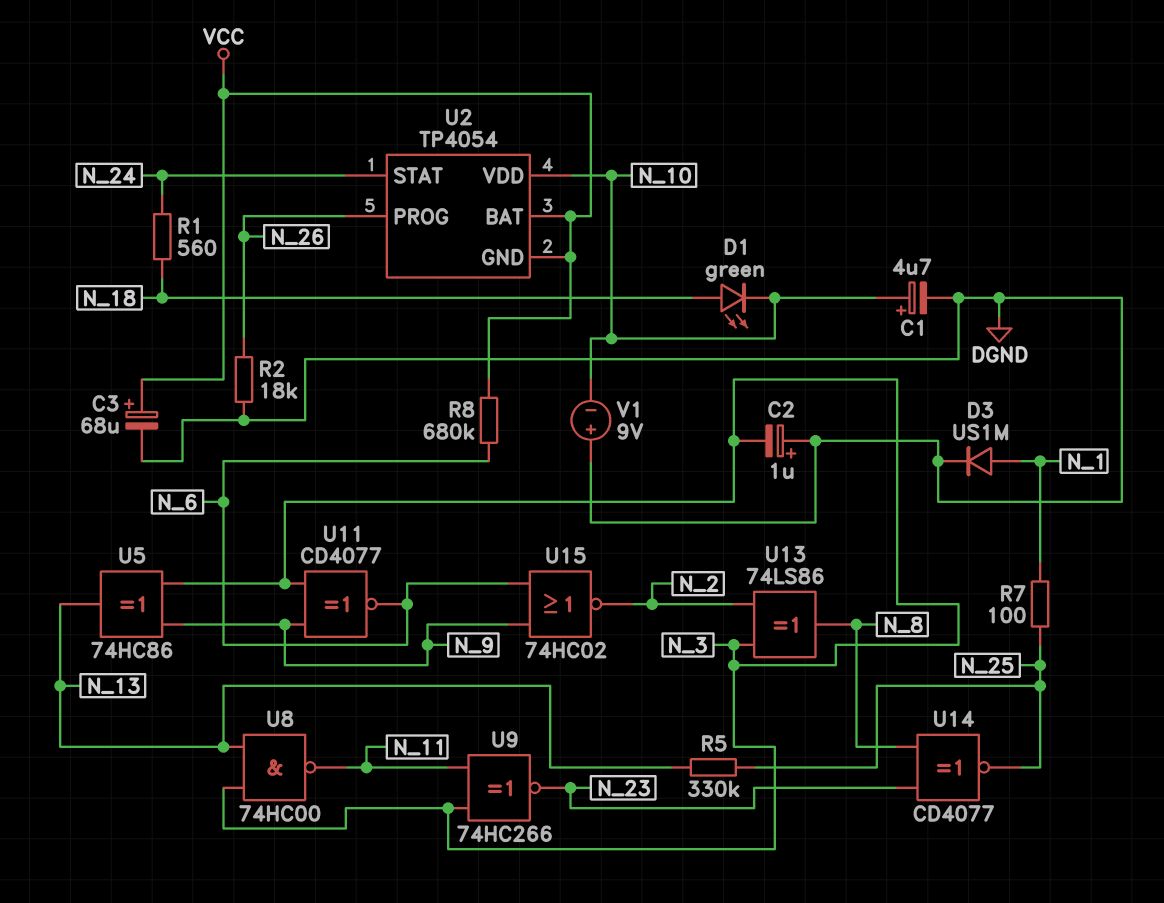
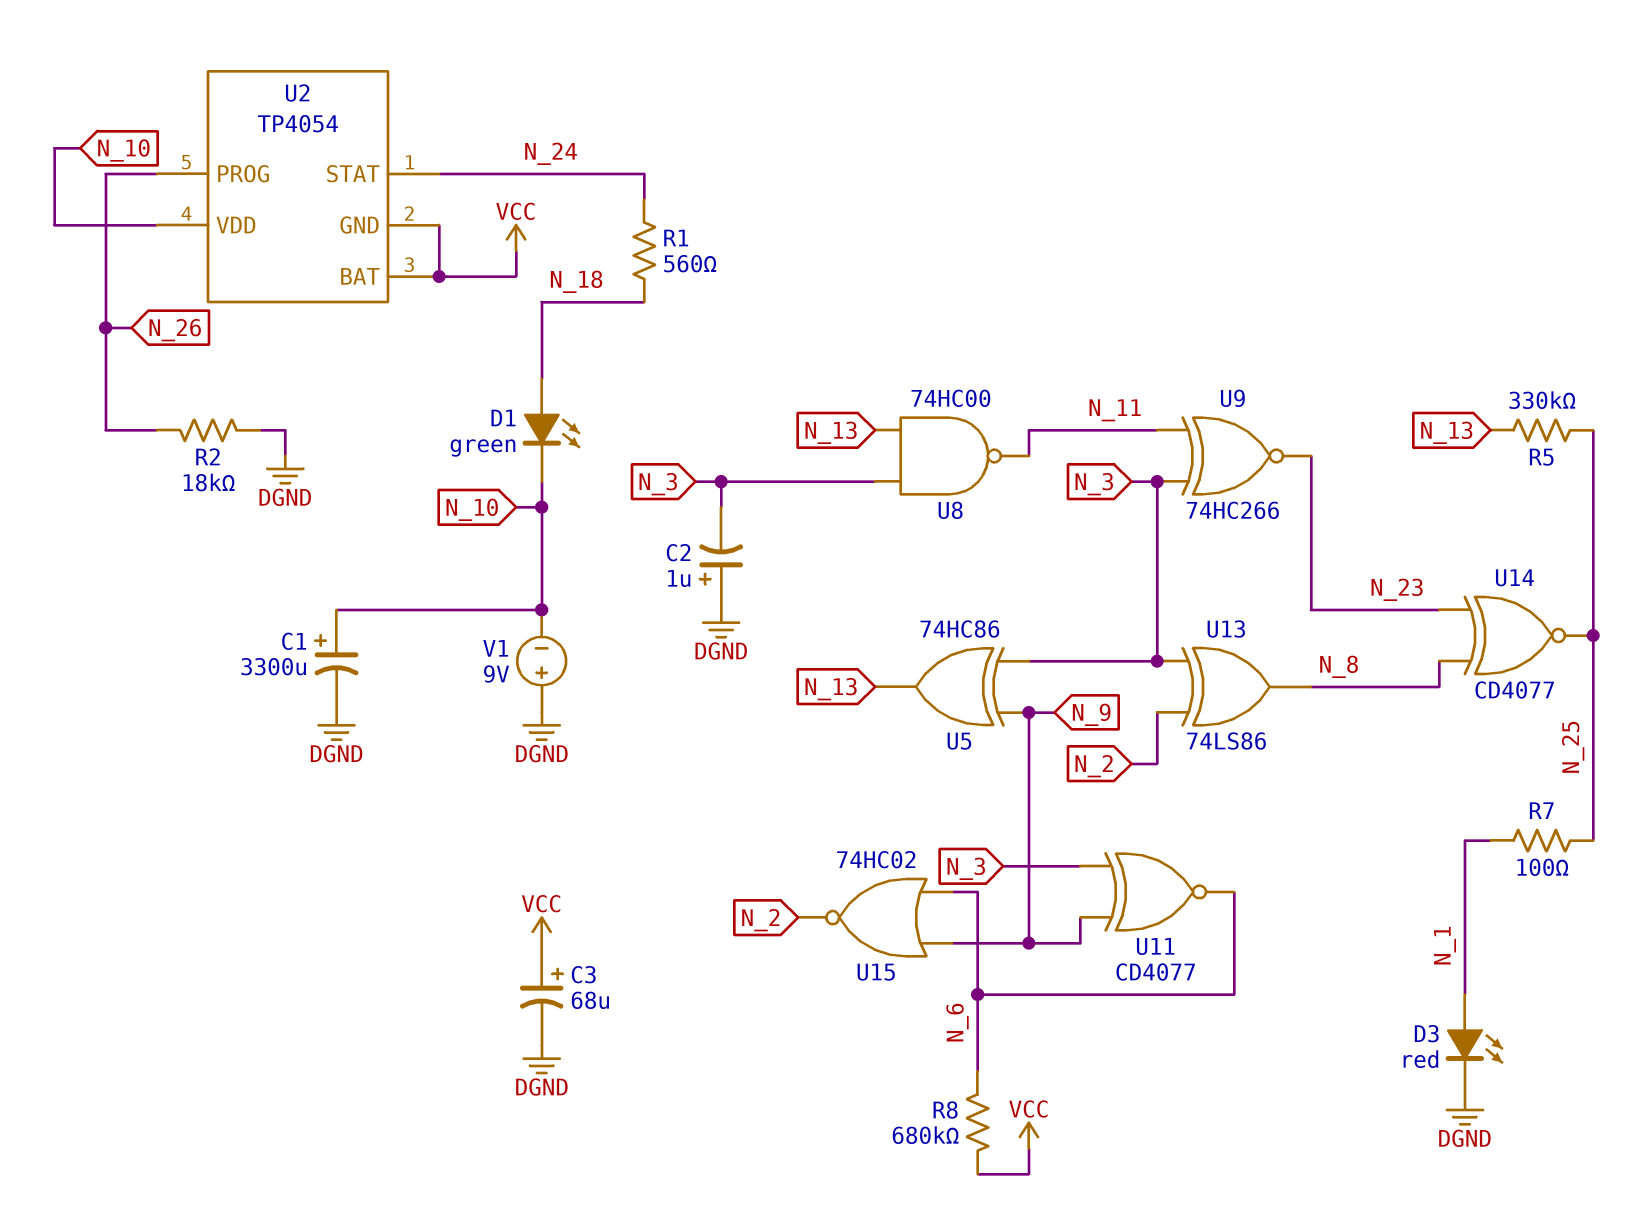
C1: 4.7uF (plus N_10, minus DGND) -> 3300uF (plus N_10, minus DGND)
D3: diode US1M (A N_1, K DGND) -> LED red (A N_1, K DGND)

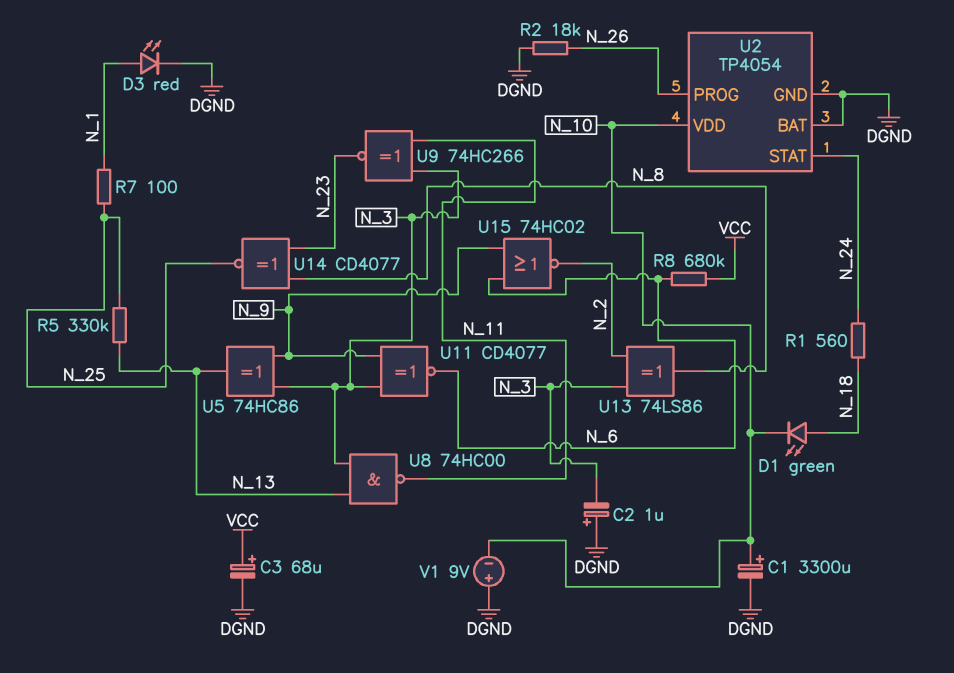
U2 pin BAT: VCC -> DGND
U2 pin GND: VCC -> DGND

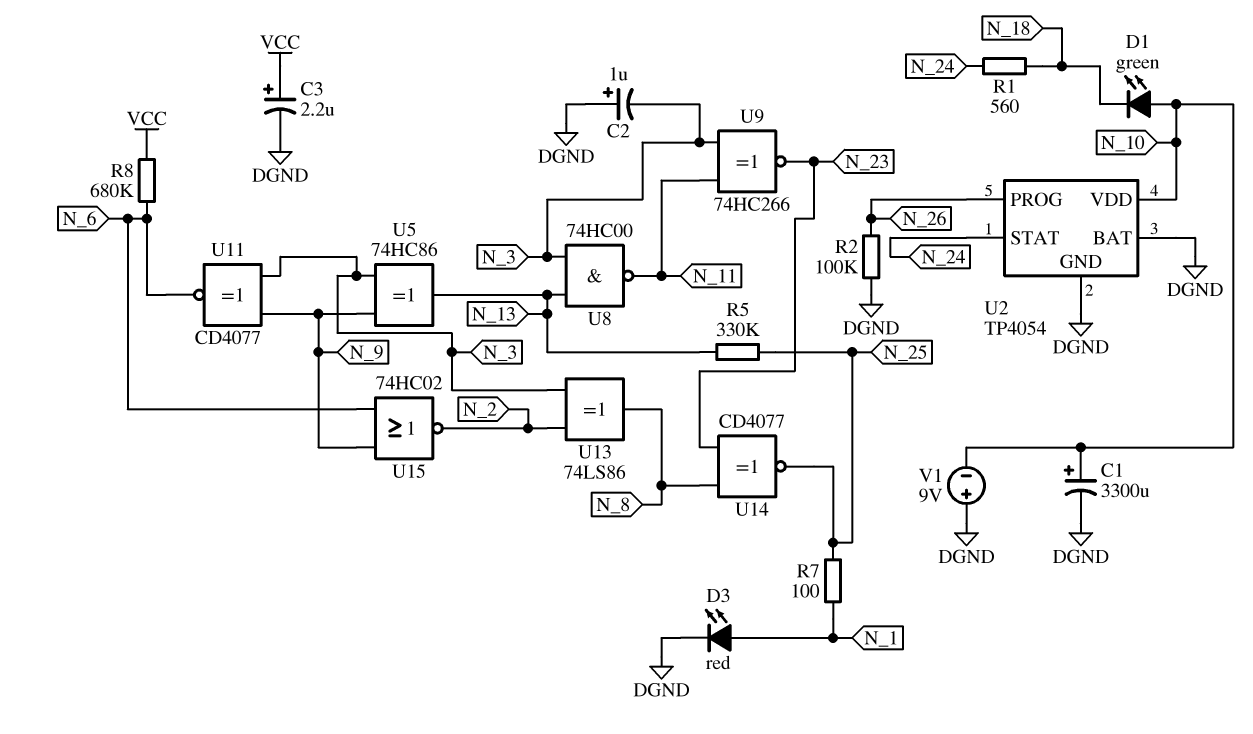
C3: 68uF (plus VCC, minus DGND) -> 2.2uF (plus VCC, minus DGND)
D1: LED green (A N_18, K N_10) -> LED green (A N_10, K N_18)
R2: 18k (DGND, N_26) -> 100k (DGND, N_26)

